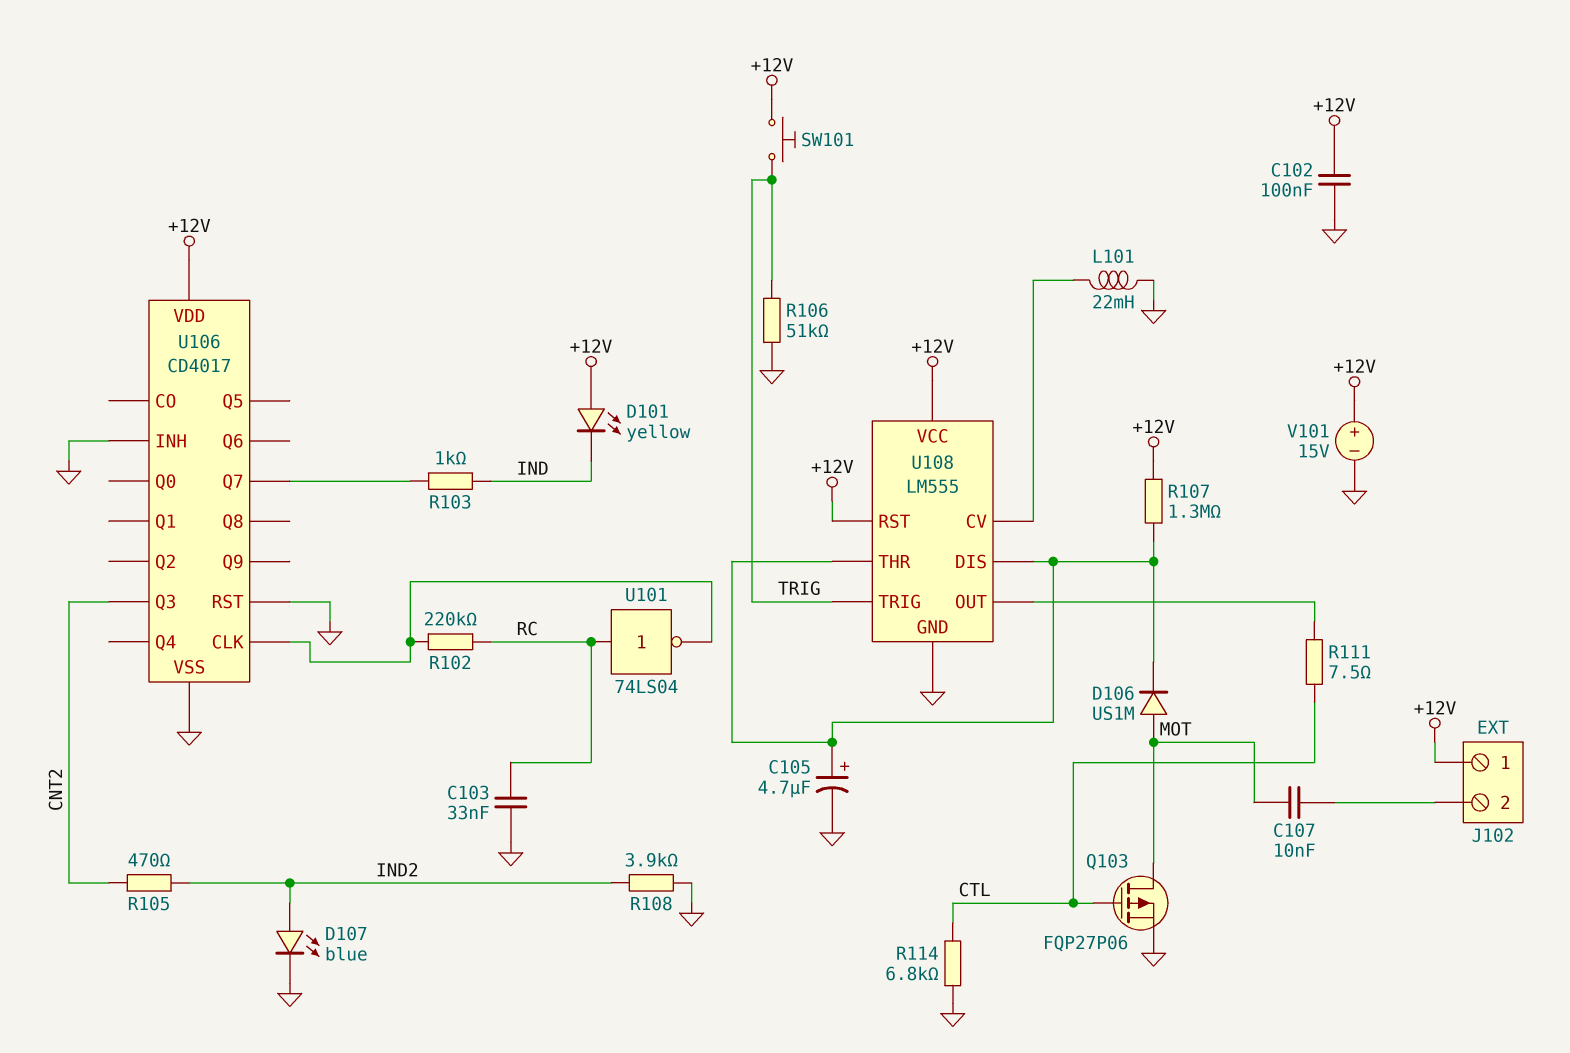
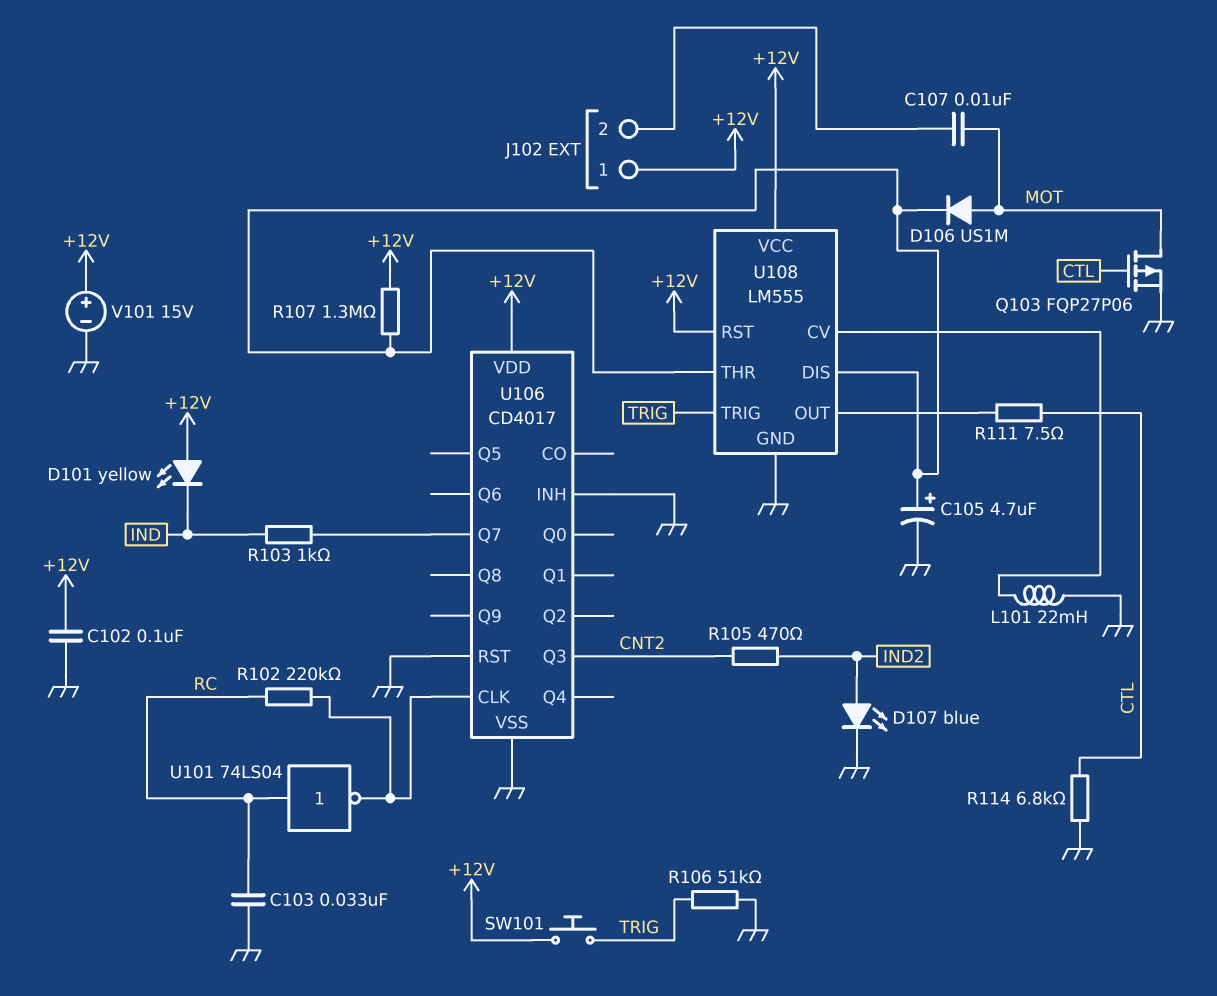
R108: 3.9k (GND, IND2) -> none

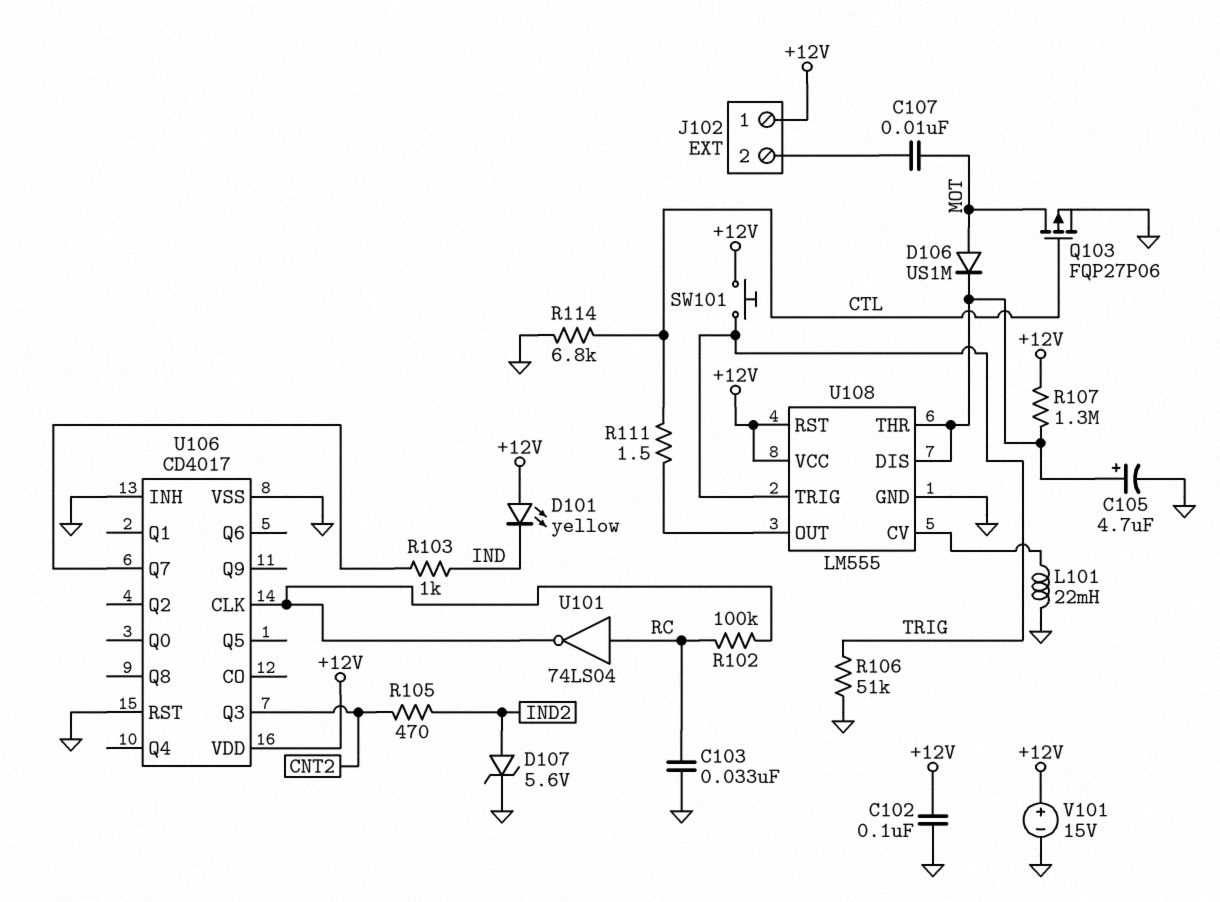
D107: LED blue (A IND2, K GND) -> zener 5.6V (A IND2, K GND)
R102: 220k (RC, U106/CLK) -> 100k (RC, U106/CLK)
R111: 7.5 (CTL, U108/OUT) -> 1.5 (CTL, U108/OUT)

